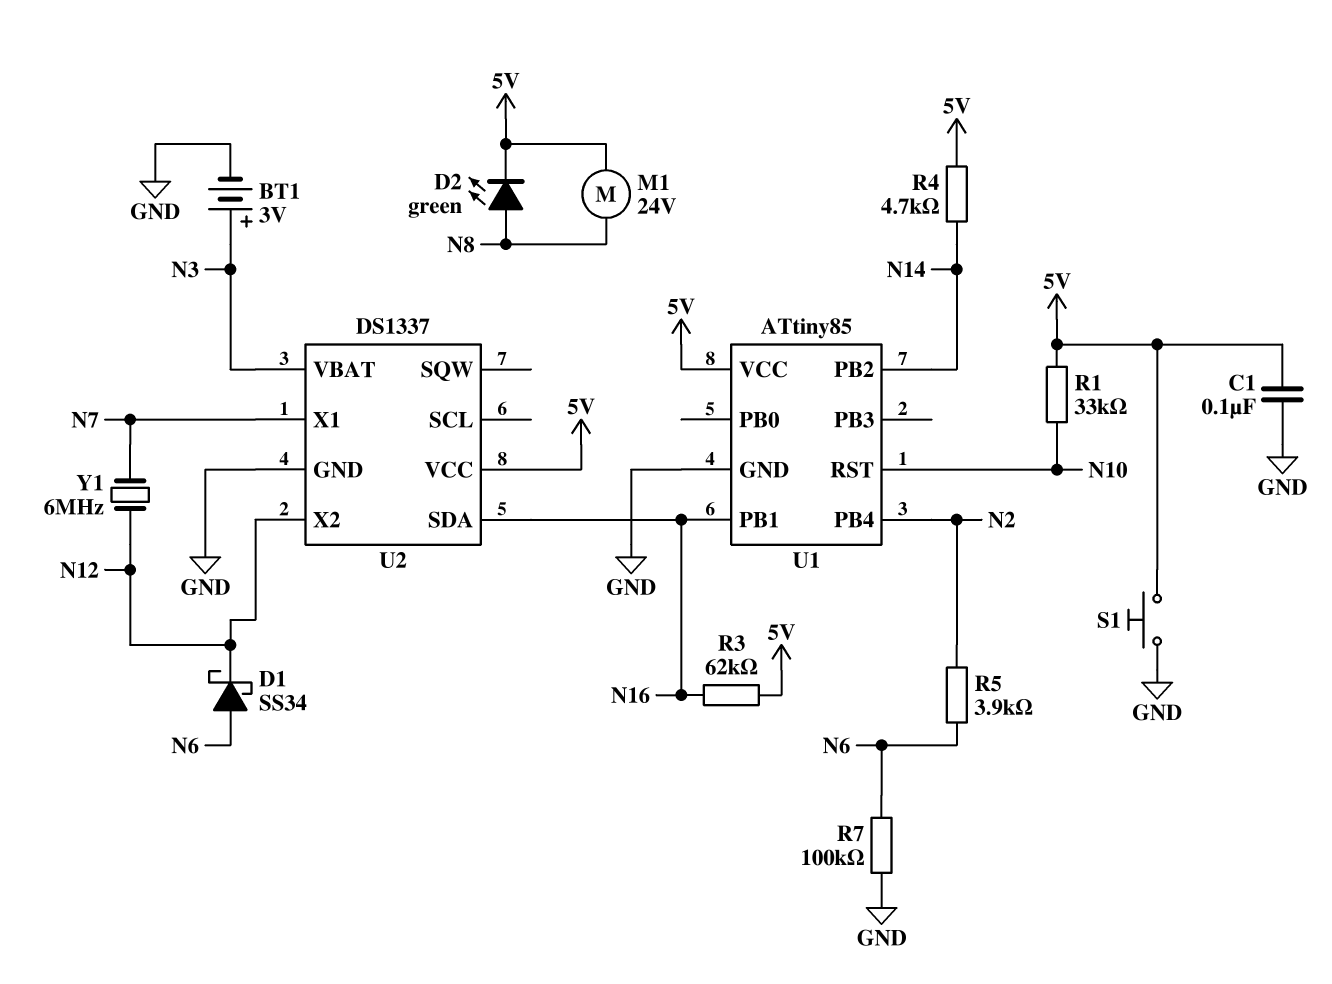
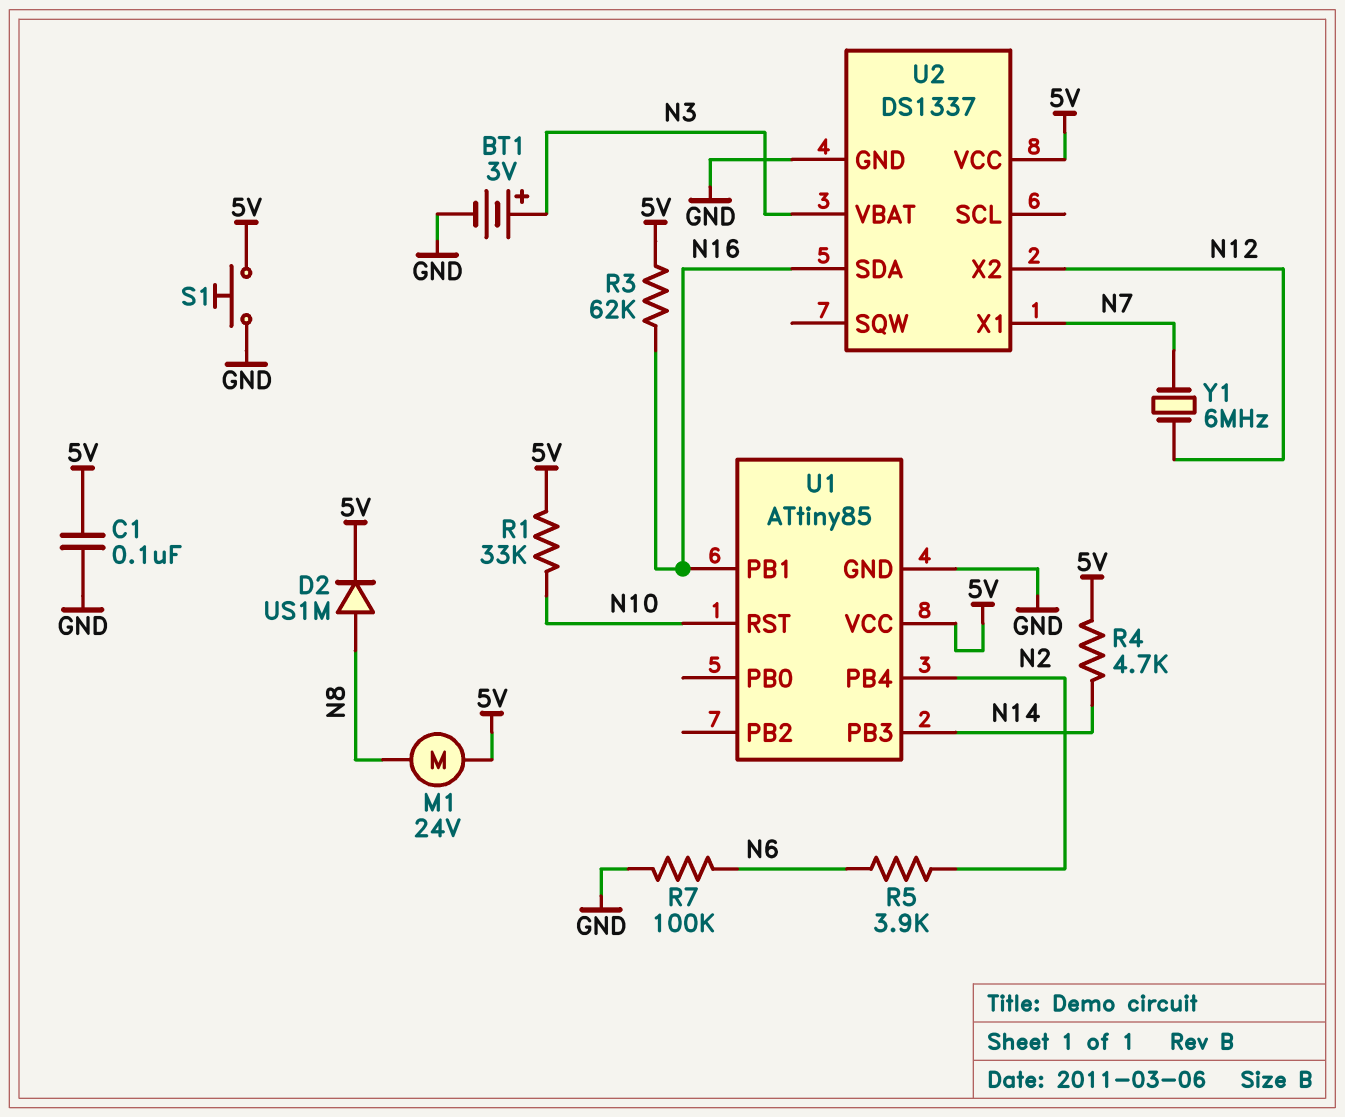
D1: schottky SS34 (A N6, K N12) -> none
D2: LED green (A N8, K 5V) -> diode US1M (A N8, K 5V)
U1 pin PB2: N14 -> none
U1 pin PB3: none -> N14

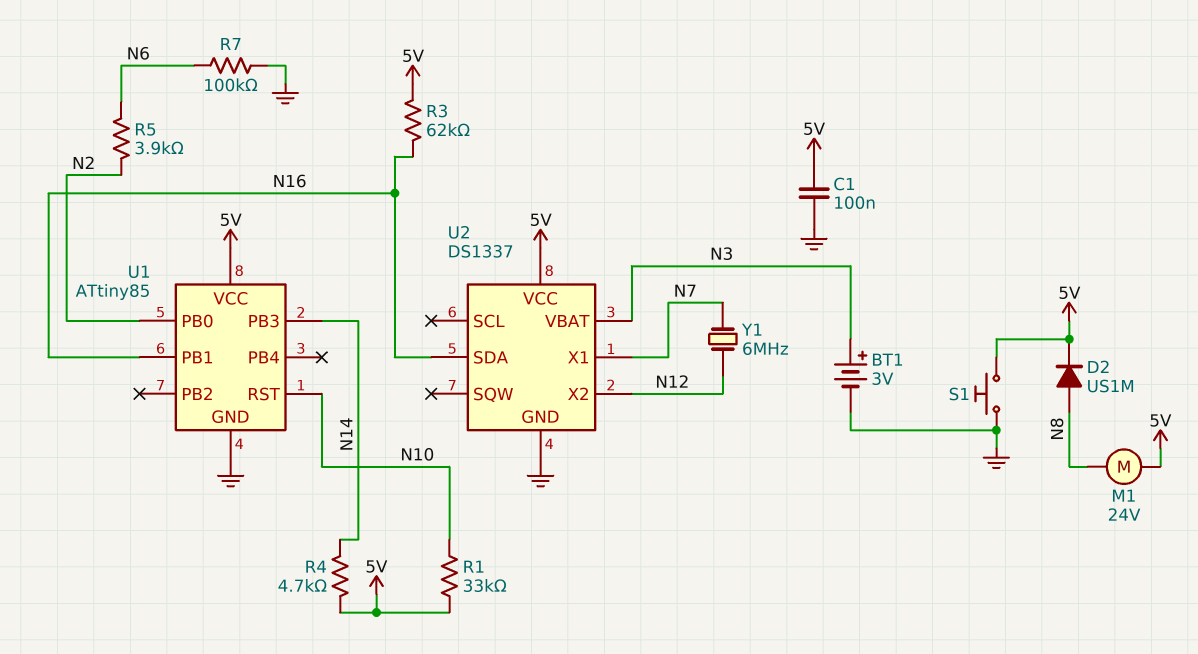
U1 pin PB0: none -> N2
U1 pin PB4: N2 -> none

